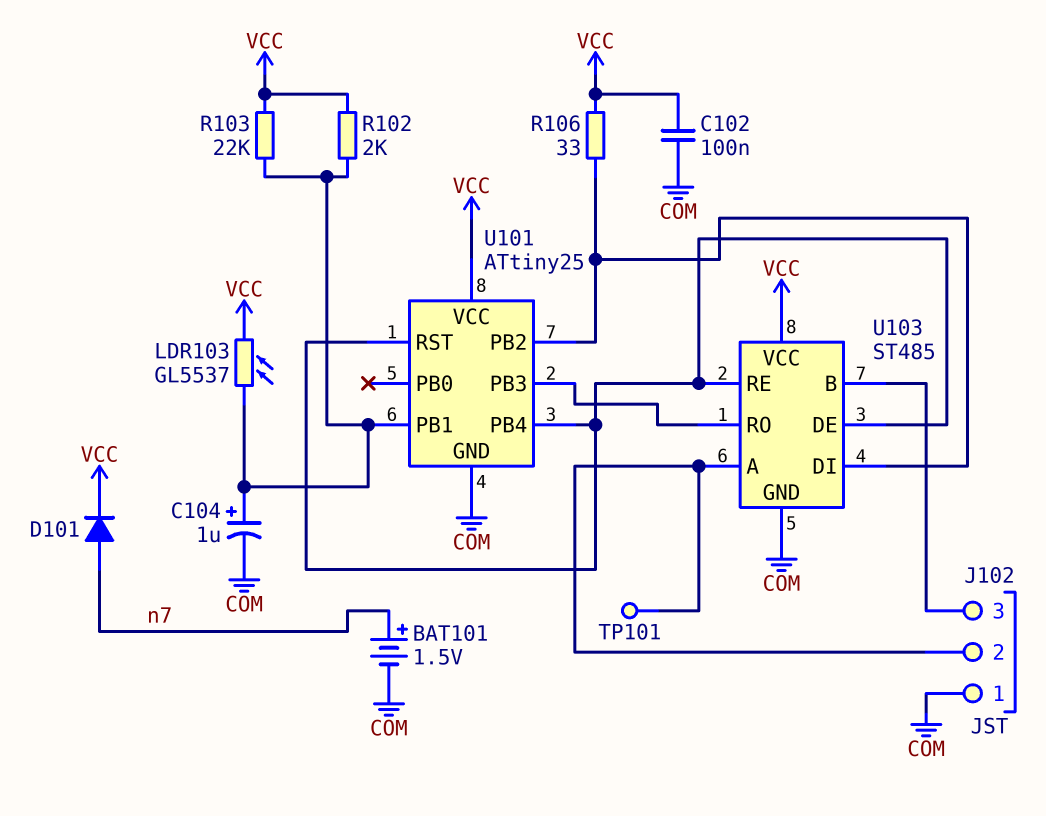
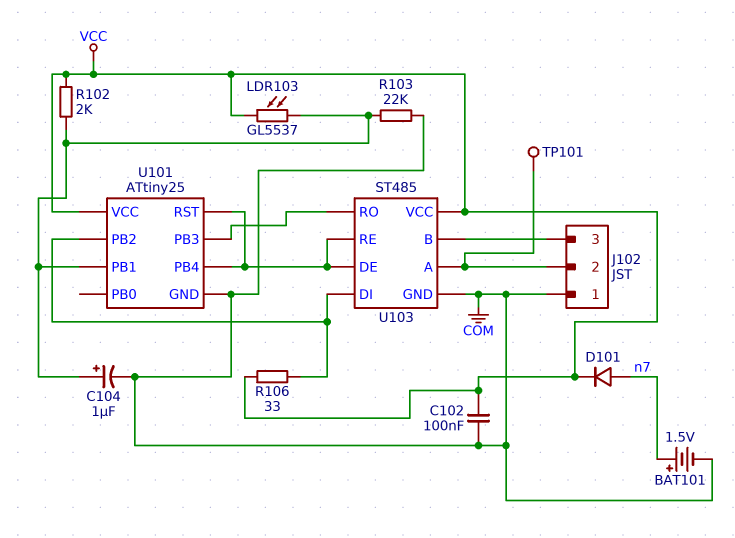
R103: 22k (U101/PB1, VCC) -> 22k (COM, U101/PB1)

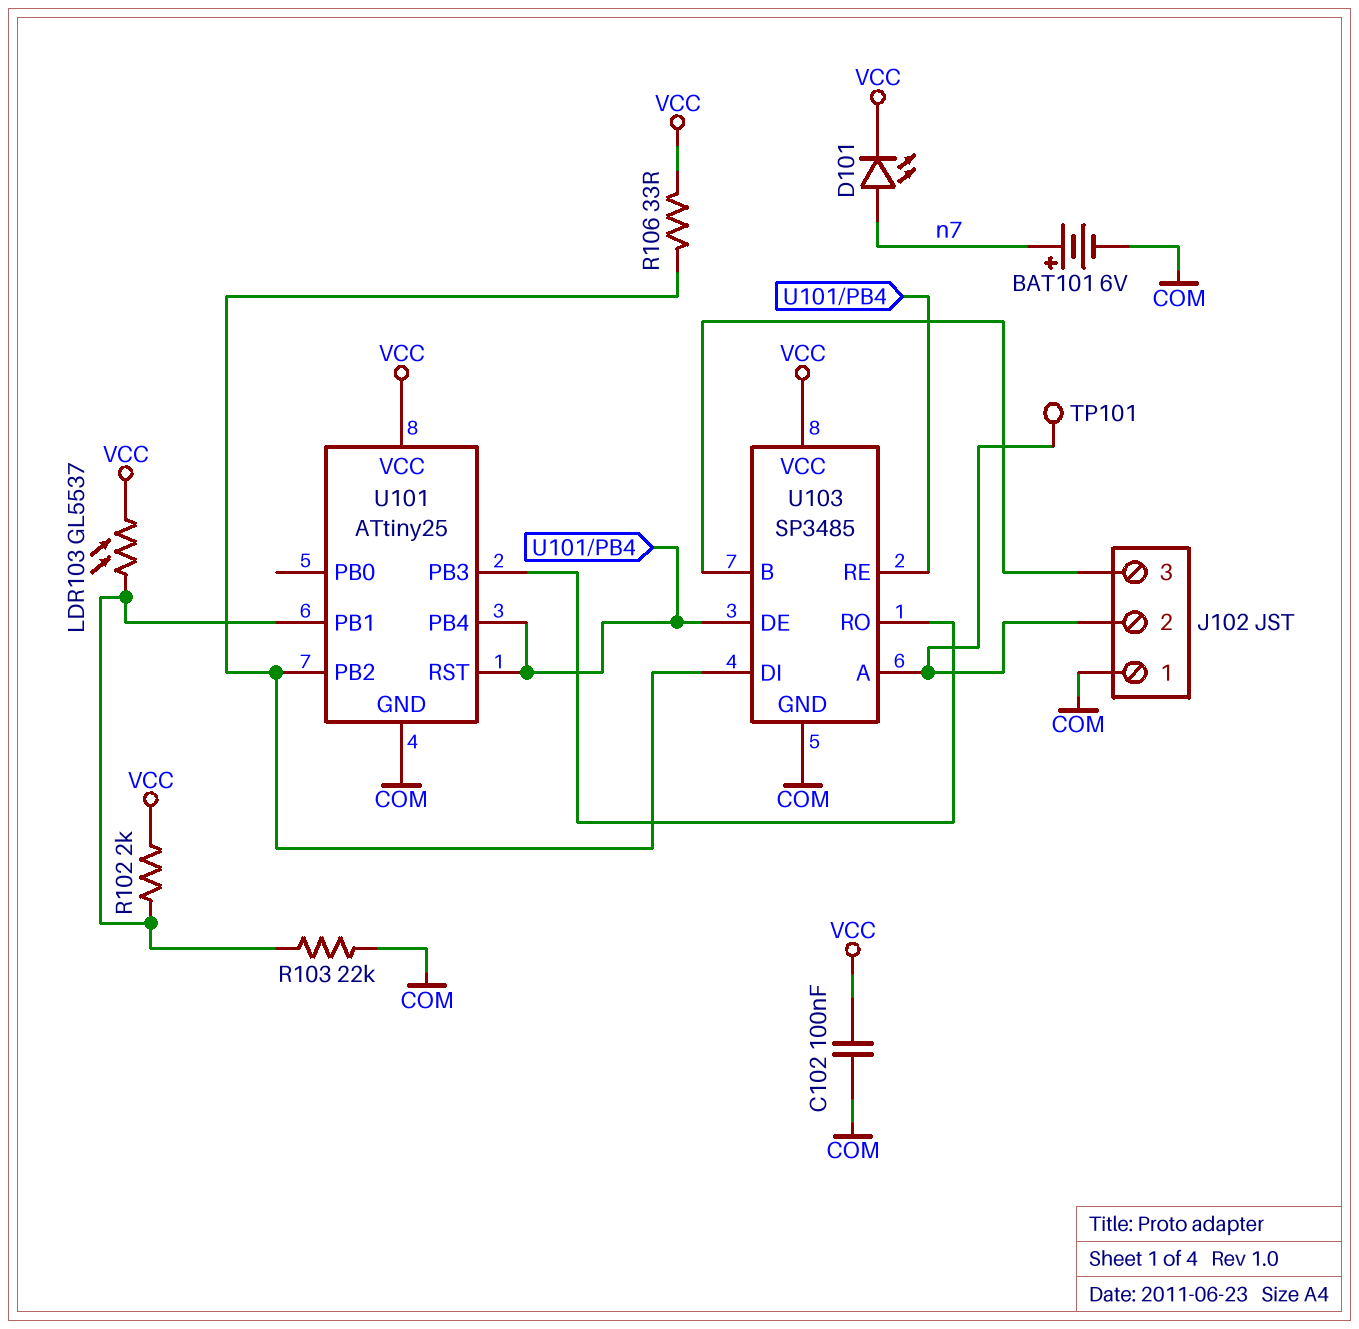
BAT101: 1.5V (plus n7, minus COM) -> 6V (plus n7, minus COM)
C104: 1uF (plus U101/PB1, minus COM) -> none
D101: diode (A n7, K VCC) -> LED (A n7, K VCC)
U103: ST485 -> SP3485

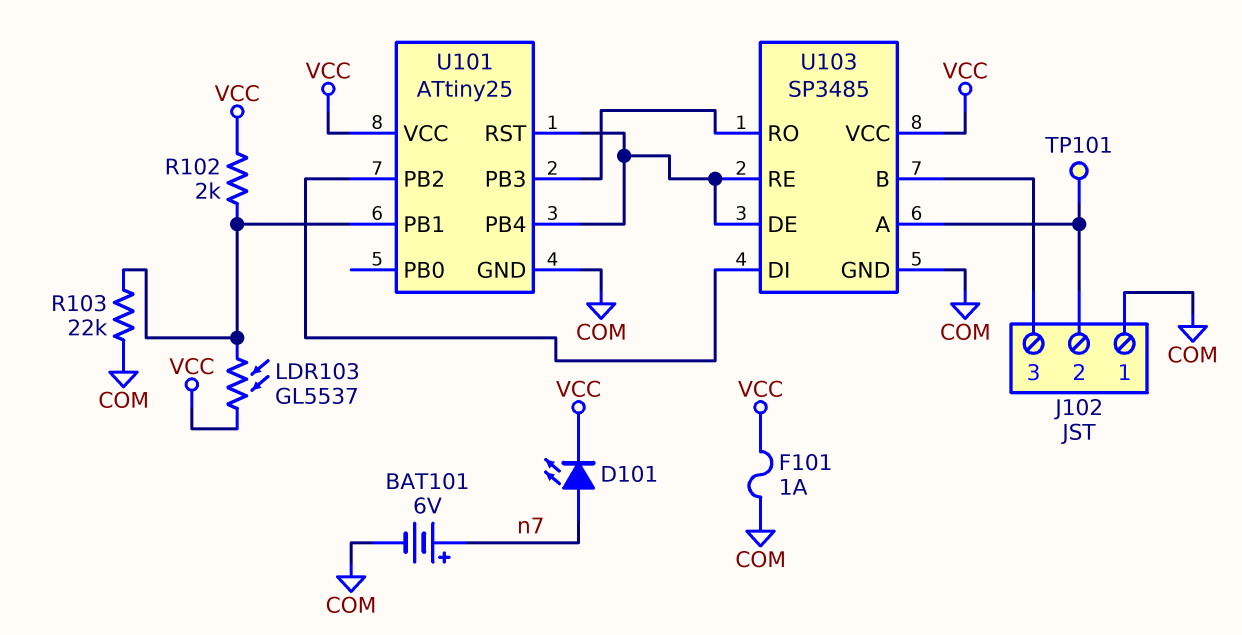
C102: 100nF (COM, VCC) -> none
F101: none -> 1A (COM, VCC)
R106: 33 (U101/PB2, VCC) -> none

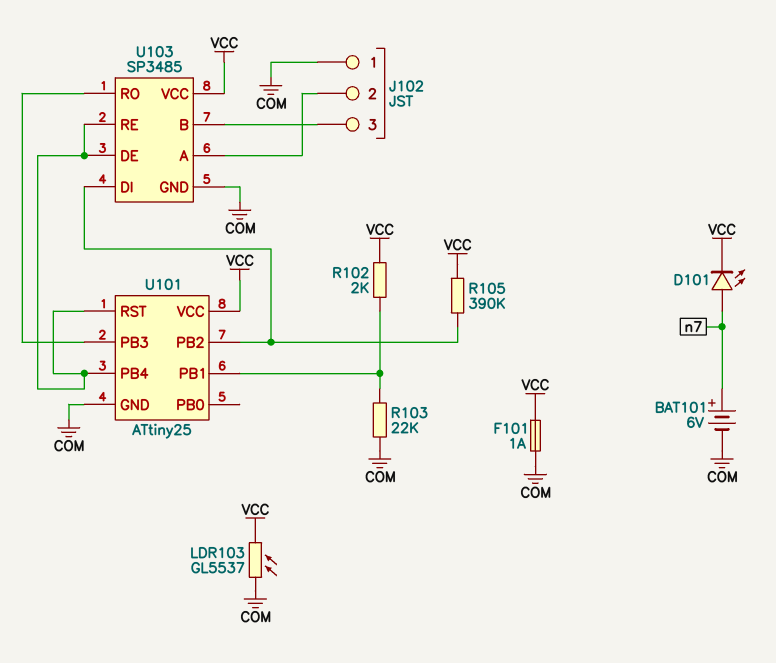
LDR103: GL5537 (U101/PB1, VCC) -> GL5537 (COM, VCC)
R105: none -> 390k (U101/PB2, VCC)
TP101: test point (J102/2) -> none

